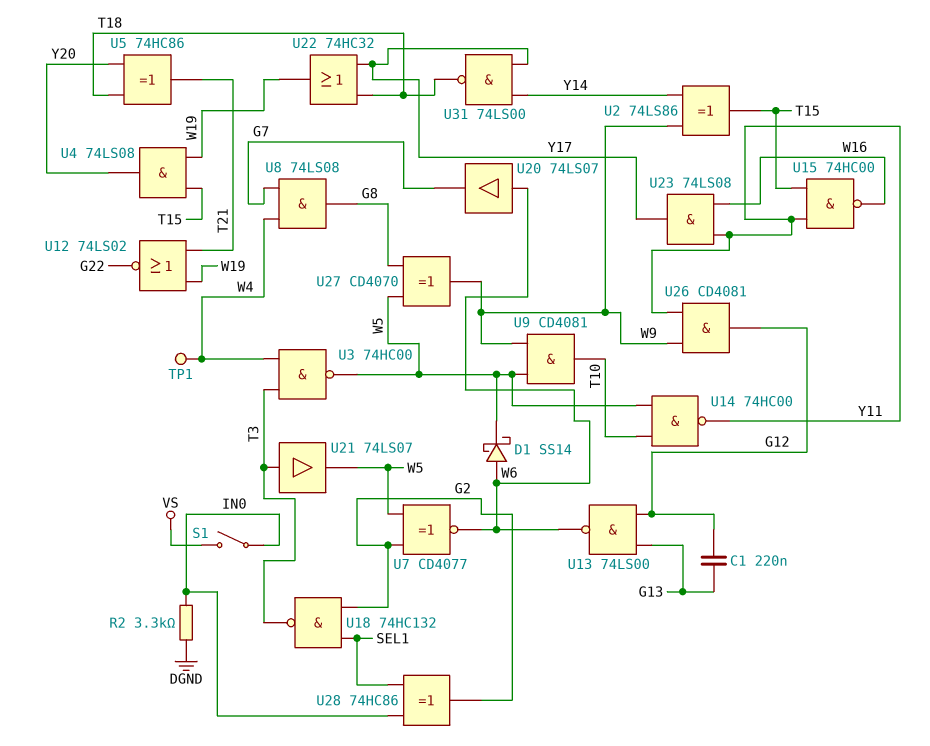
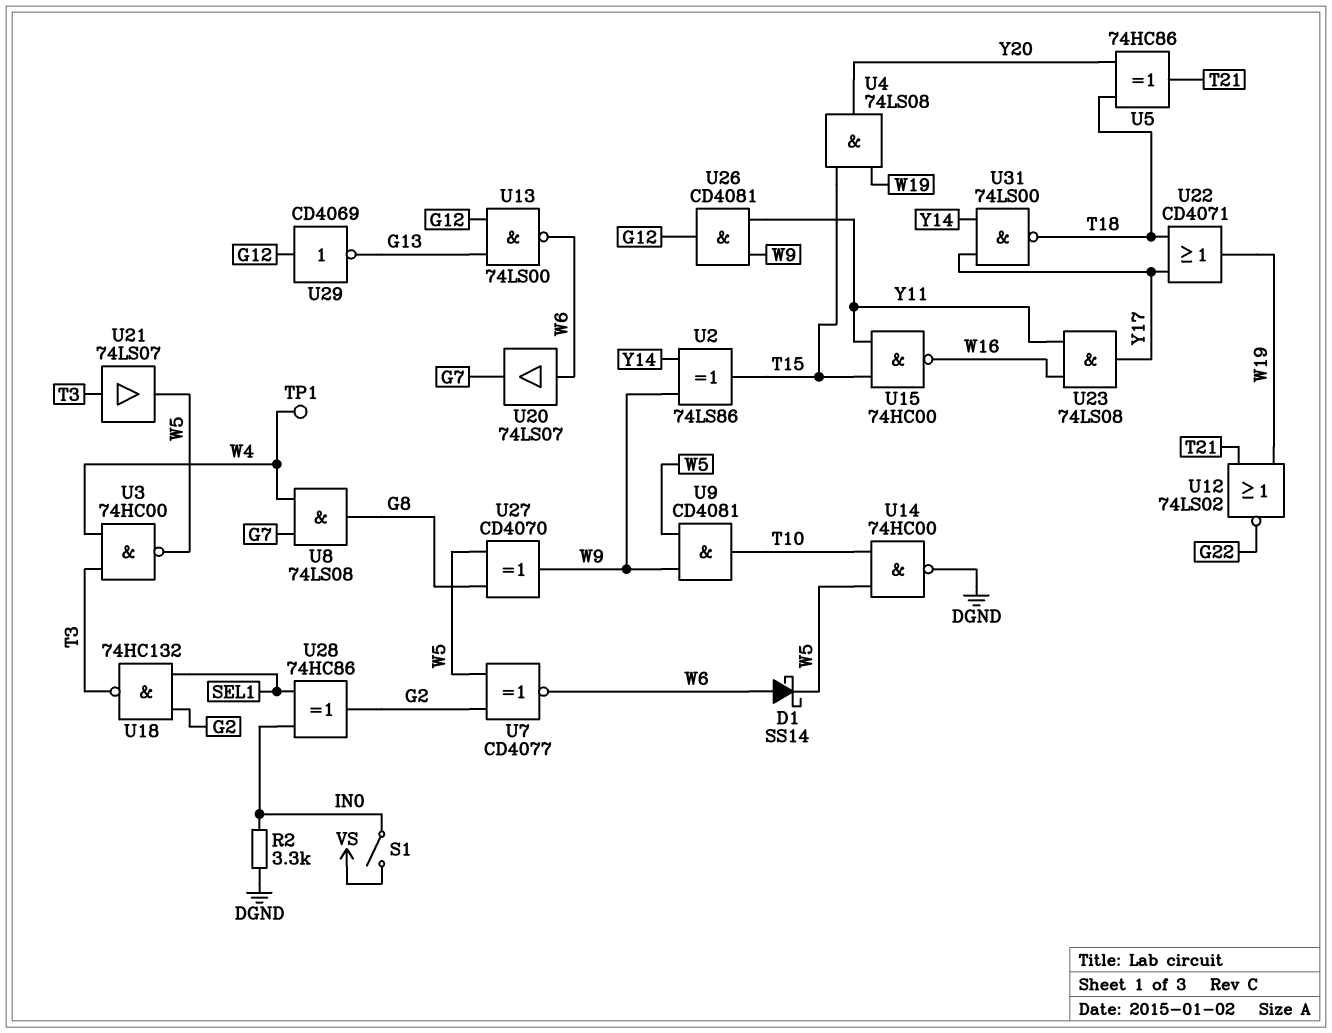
C1: 220nF (G12, G13) -> none
U14: NAND 74HC00 (in T10, in W5, out Y11) -> NAND 74HC00 (in T10, in W5, out DGND)
U22: OR 74HC32 (in T18, in Y17, out W19) -> OR CD4071 (in T18, in Y17, out W19)
U29: none -> NOT CD4069 (in G12, out G13)

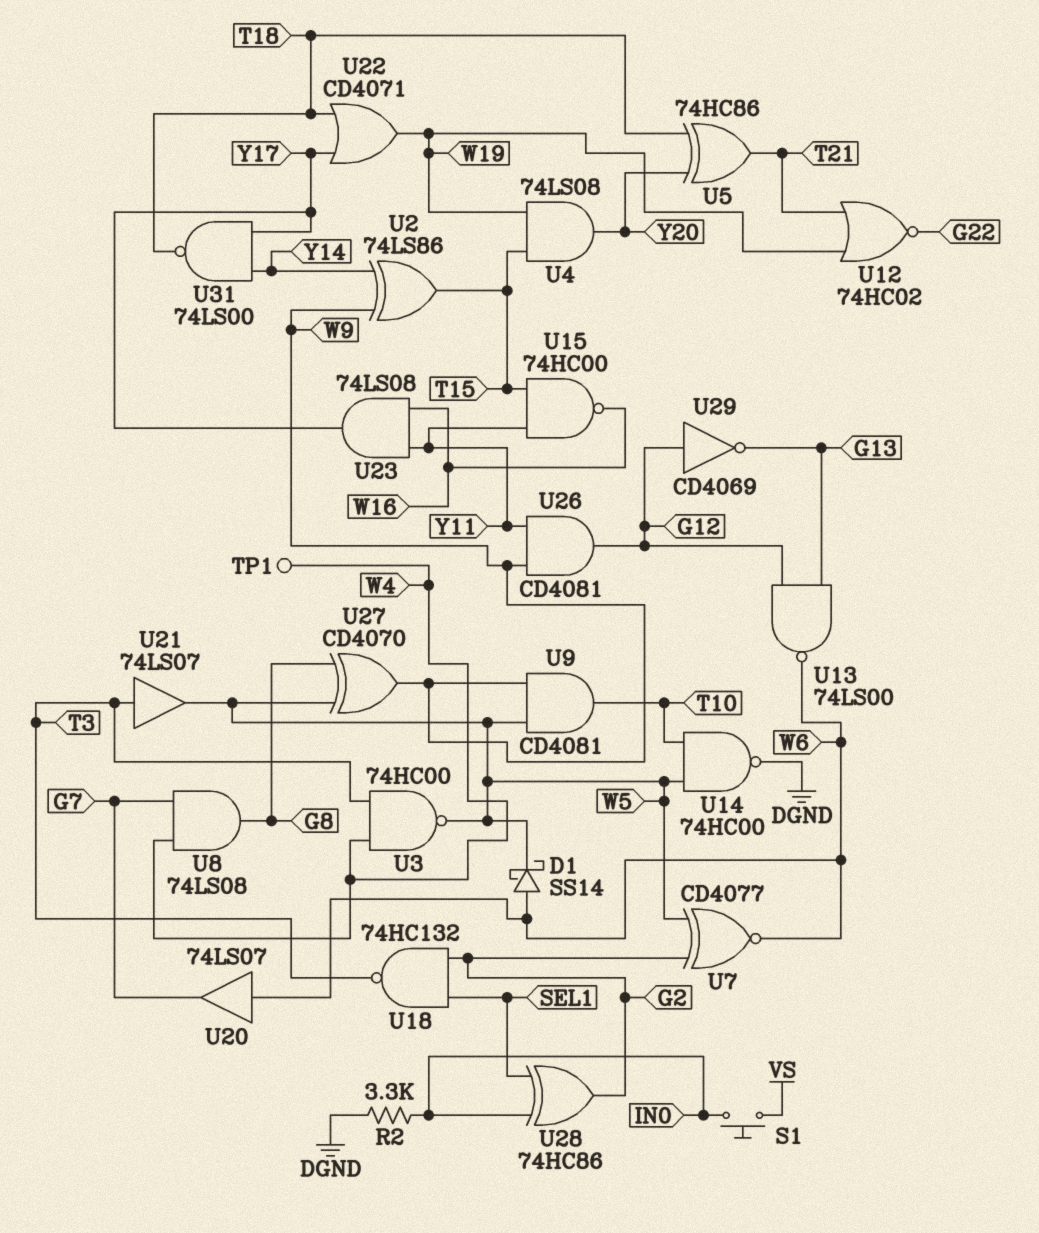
S1: switch (IN0, VS) -> button (IN0, VS)
U12: NOR 74LS02 (in T21, in W19, out G22) -> NOR 74HC02 (in T21, in W19, out G22)

